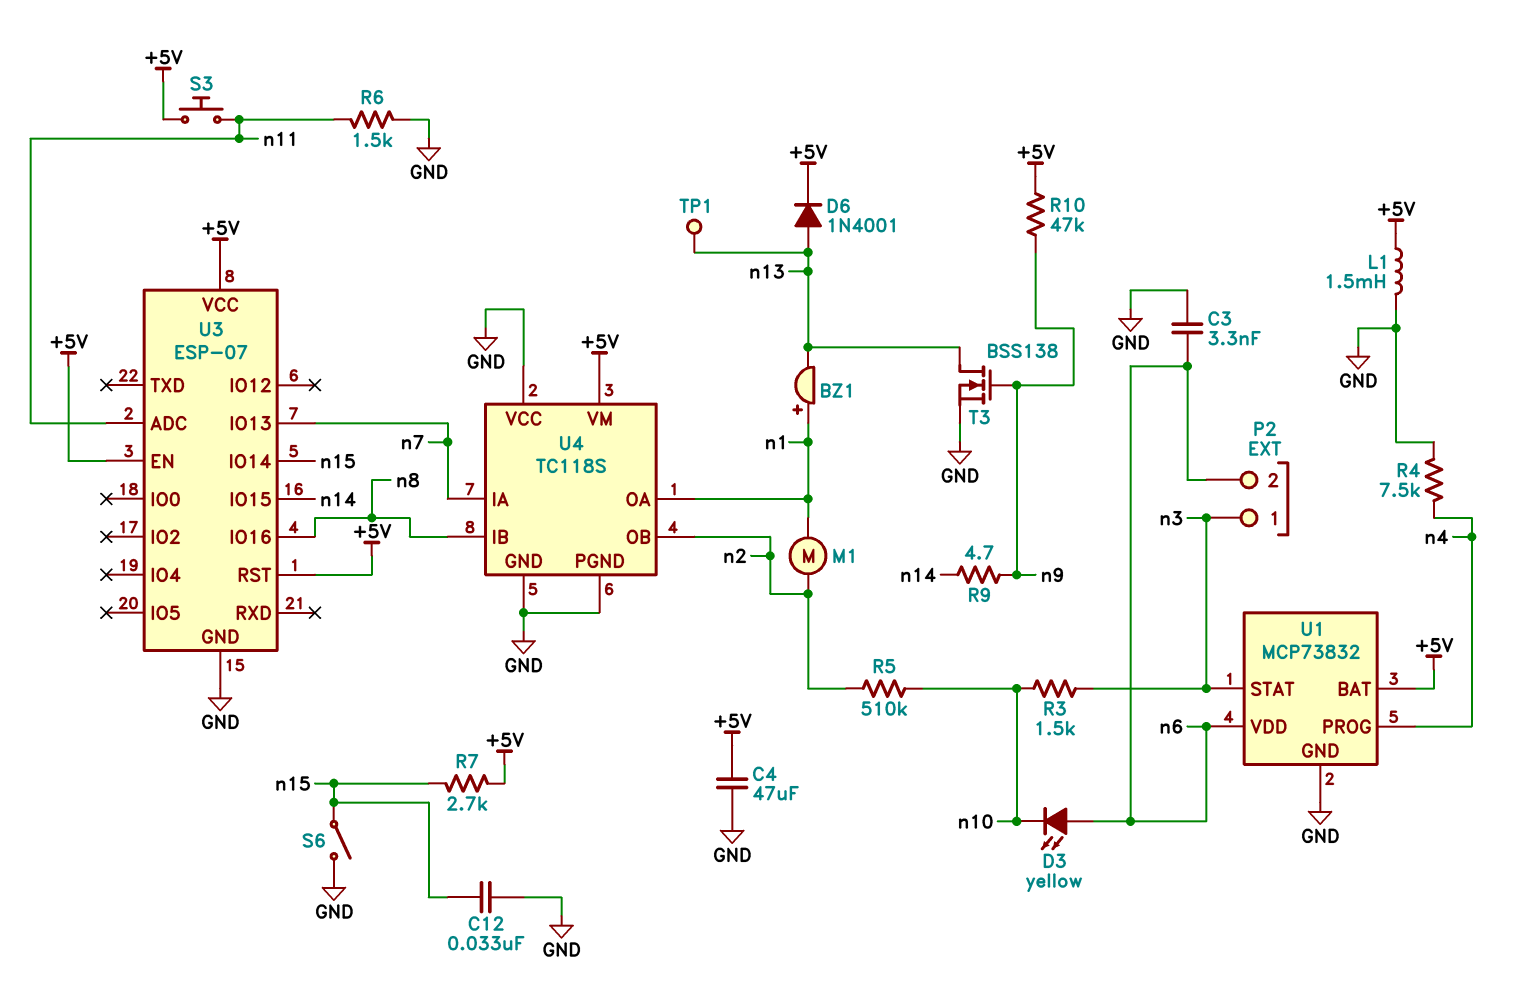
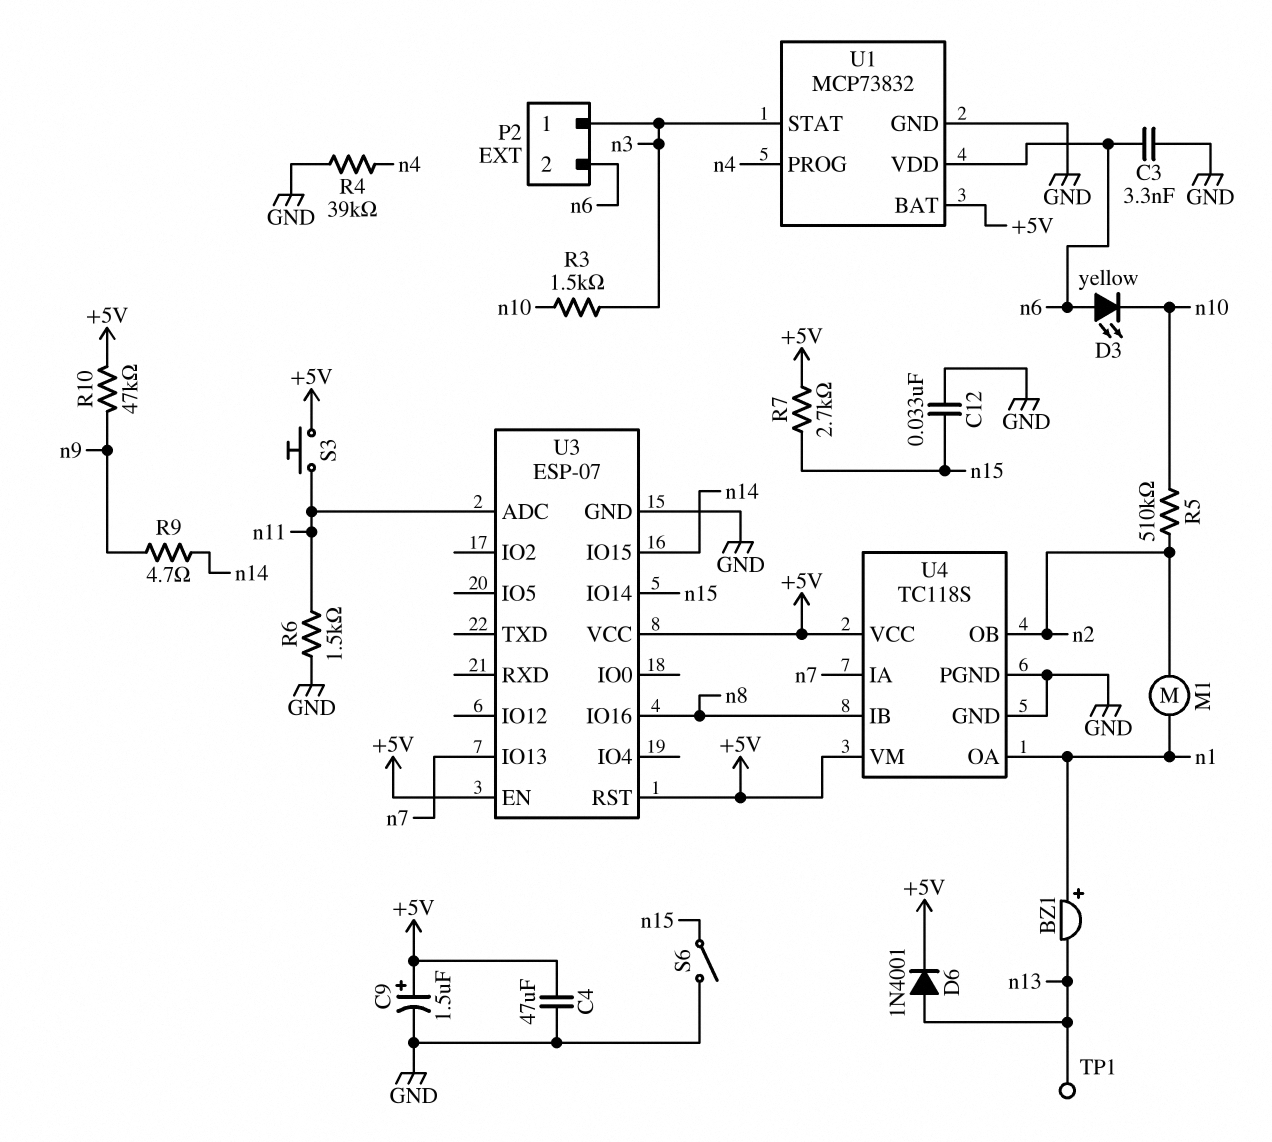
C9: none -> 1.5uF (plus +5V, minus GND)
L1: 1.5mH (+5V, GND) -> none
R4: 7.5k (GND, n4) -> 39k (GND, n4)
T3: NMOS BSS138 (G n9, D n13, S GND) -> none
U4 pin VCC: GND -> +5V

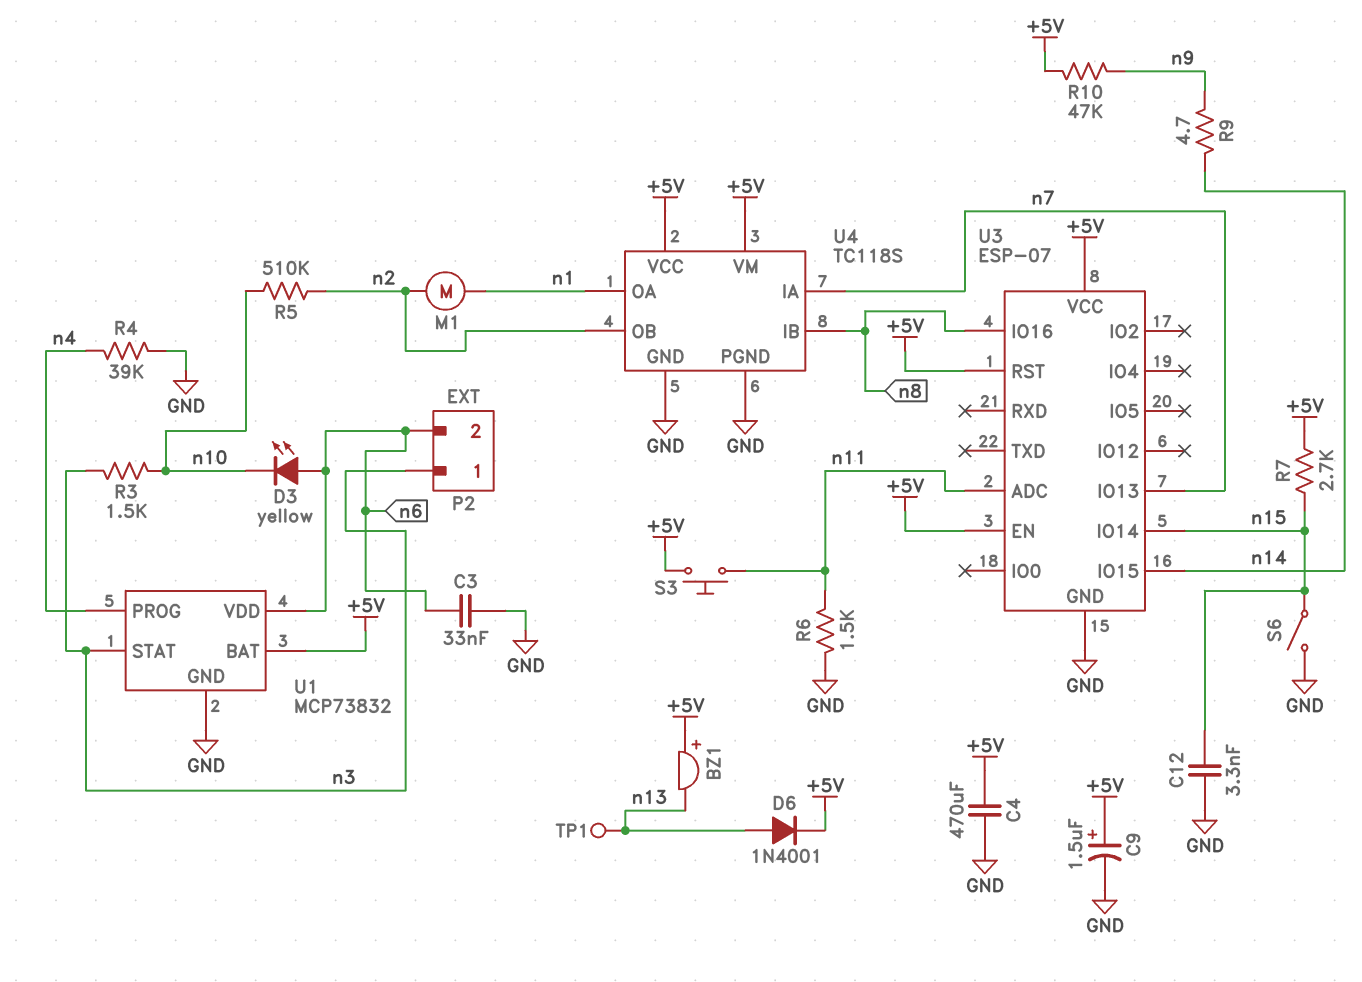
BZ1: buzzer (plus n1, minus n13) -> buzzer (plus +5V, minus n13)
C3: 3.3nF (GND, n6) -> 33nF (GND, n6)
C4: 47uF (+5V, GND) -> 470uF (+5V, GND)
C12: 33nF (GND, n15) -> 3.3nF (GND, n15)

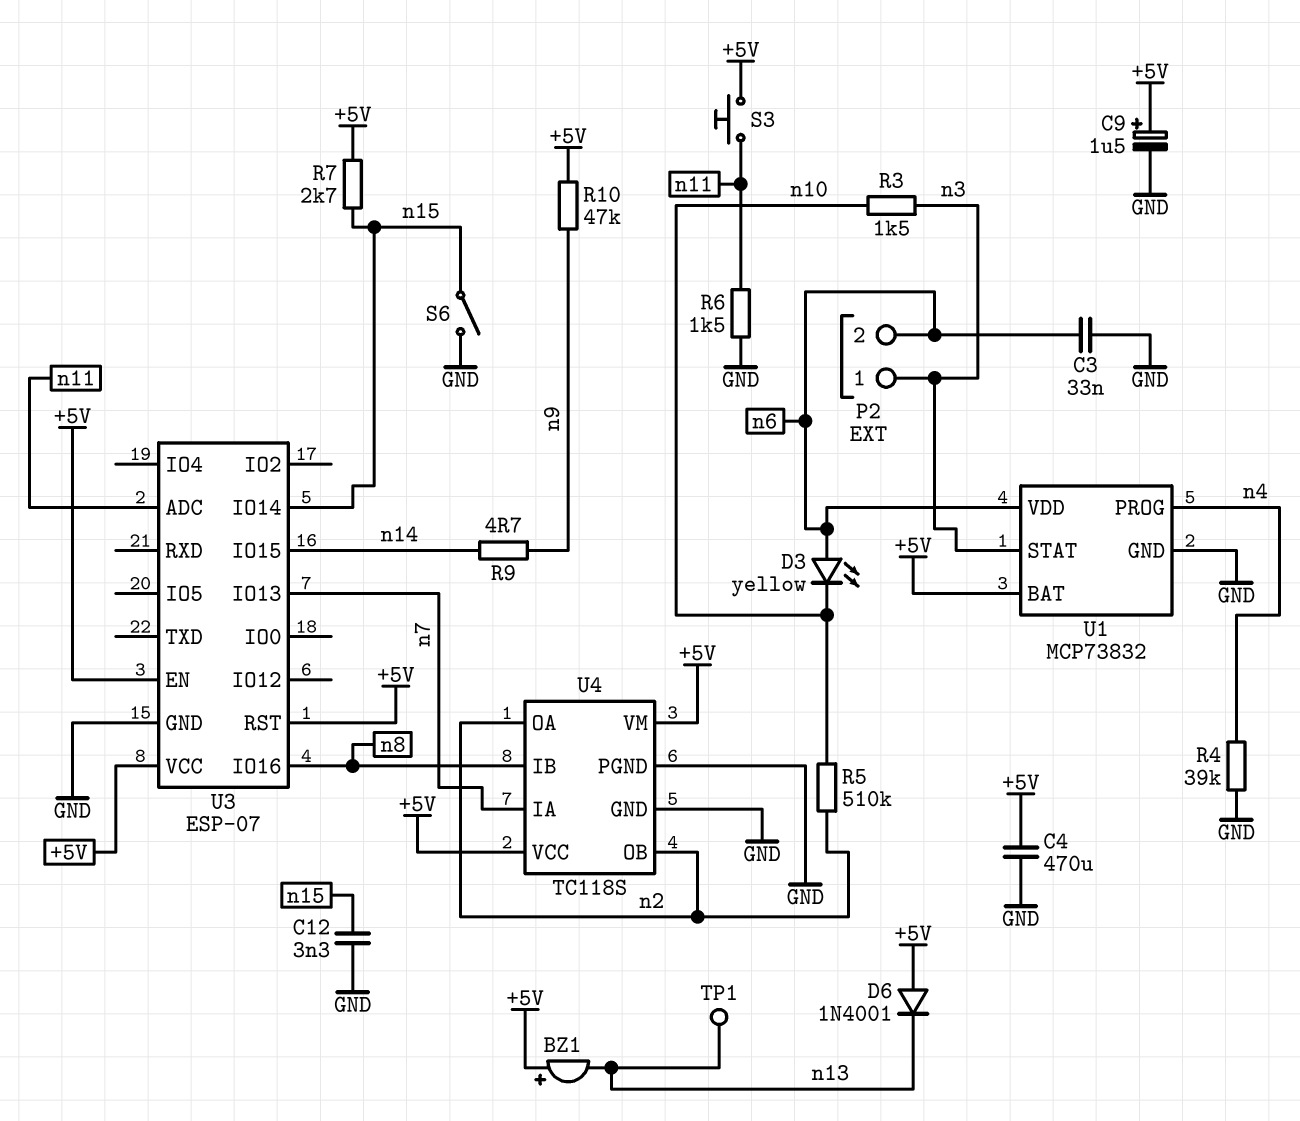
D6: diode 1N4001 (A n13, K +5V) -> diode 1N4001 (A +5V, K n13)
M1: motor (n1, n2) -> none
U4 pin OA: n1 -> n2

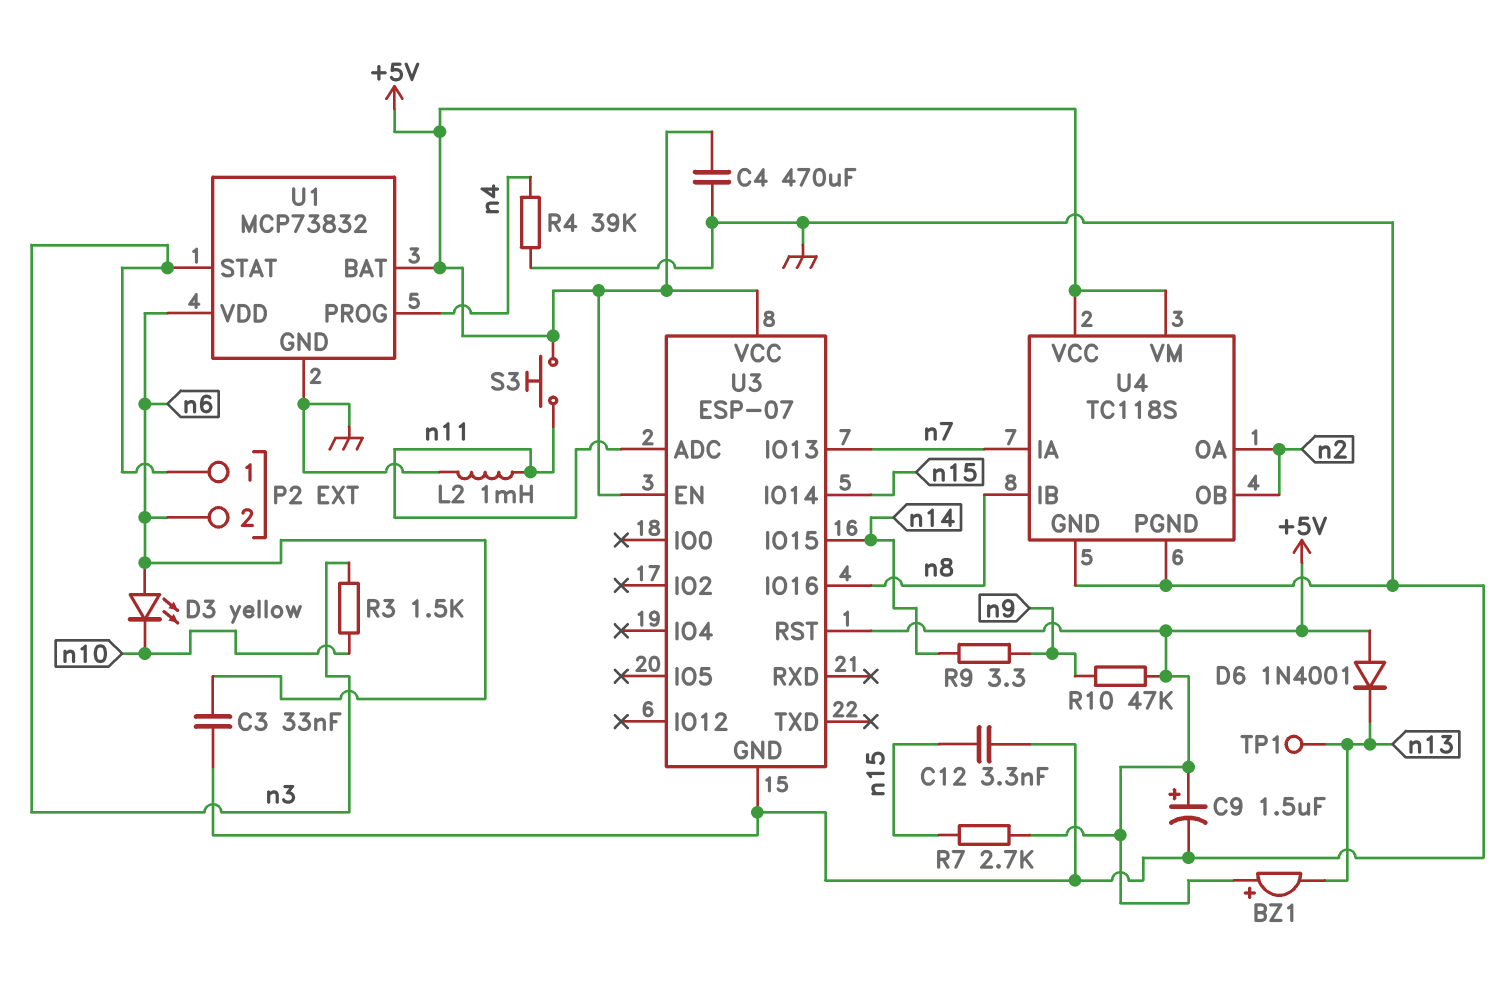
L2: none -> 1mH (GND, n11)
R5: 510k (n2, n10) -> none
R6: 1.5k (GND, n11) -> none
R9: 4.7 (n9, n14) -> 3.3 (n9, n14)
S6: switch (GND, n15) -> none

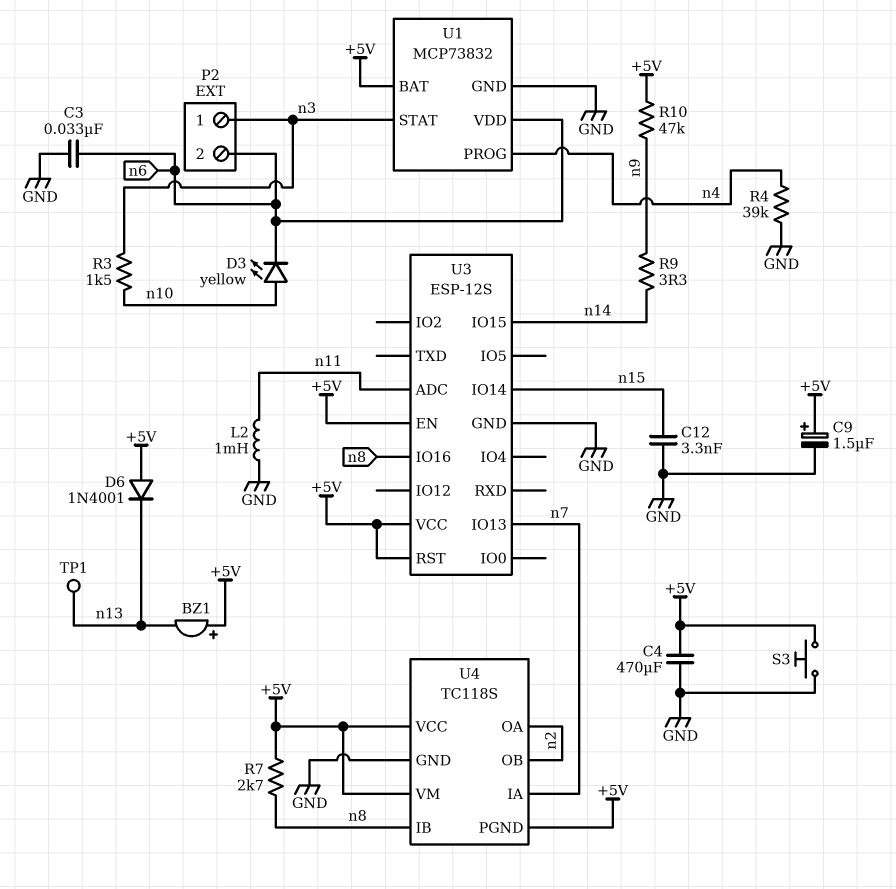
D3: LED yellow (A n6, K n10) -> LED yellow (A n10, K n6)
R7: 2.7k (+5V, n15) -> 2.7k (+5V, n8)
S3: button (+5V, n11) -> button (+5V, GND)
U3: ESP-07 -> ESP-12S
U4 pin PGND: GND -> +5V

